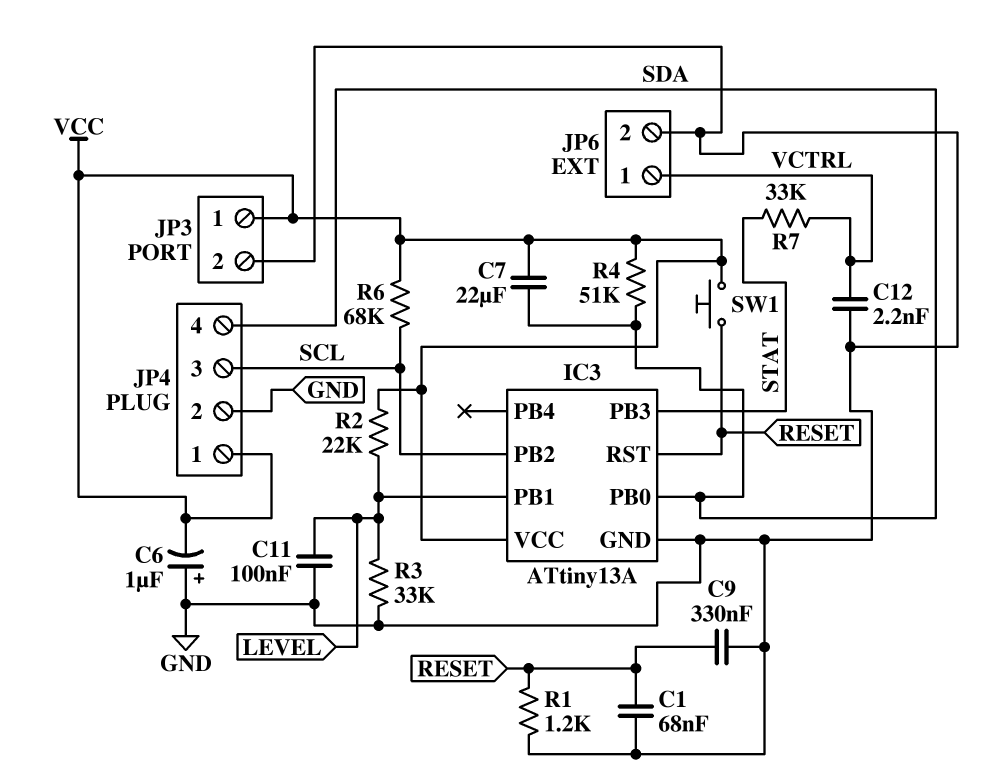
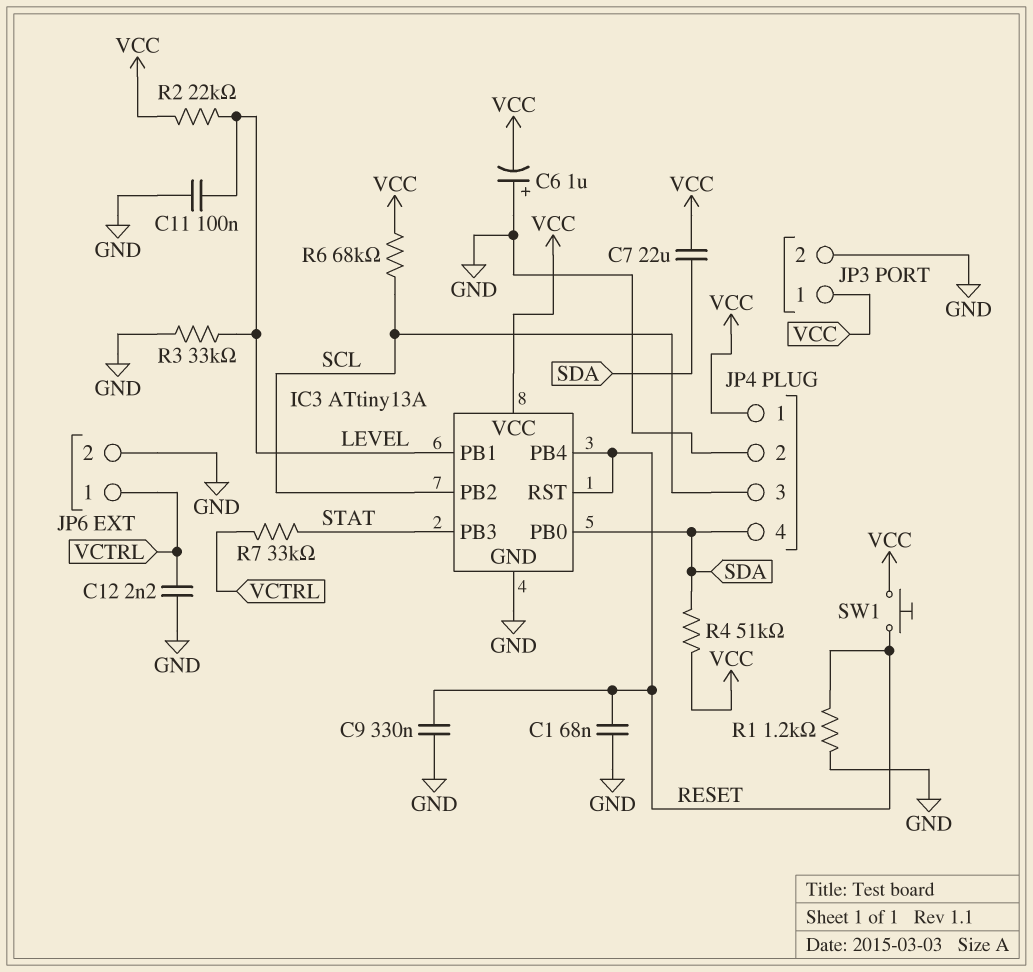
IC3 pin PB4: none -> RESET

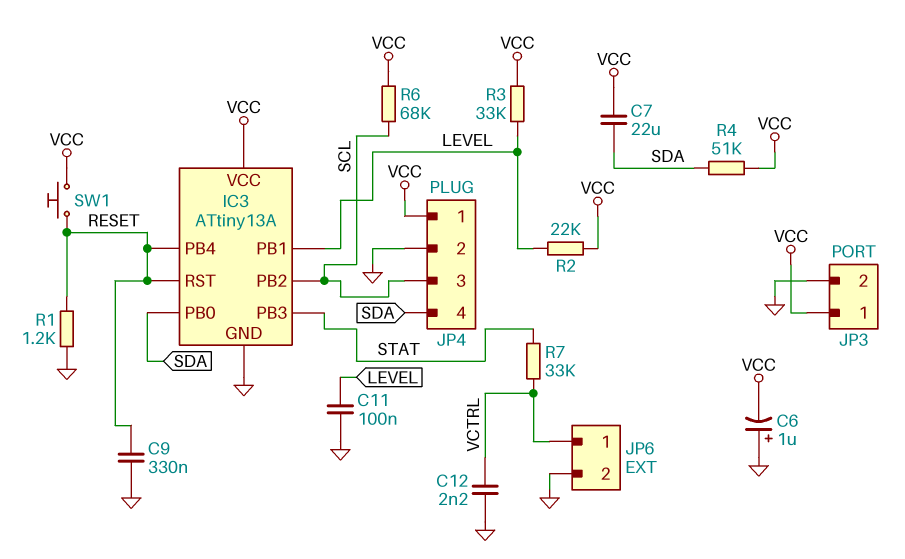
C1: 68nF (GND, RESET) -> none
R3: 33k (GND, LEVEL) -> 33k (LEVEL, VCC)

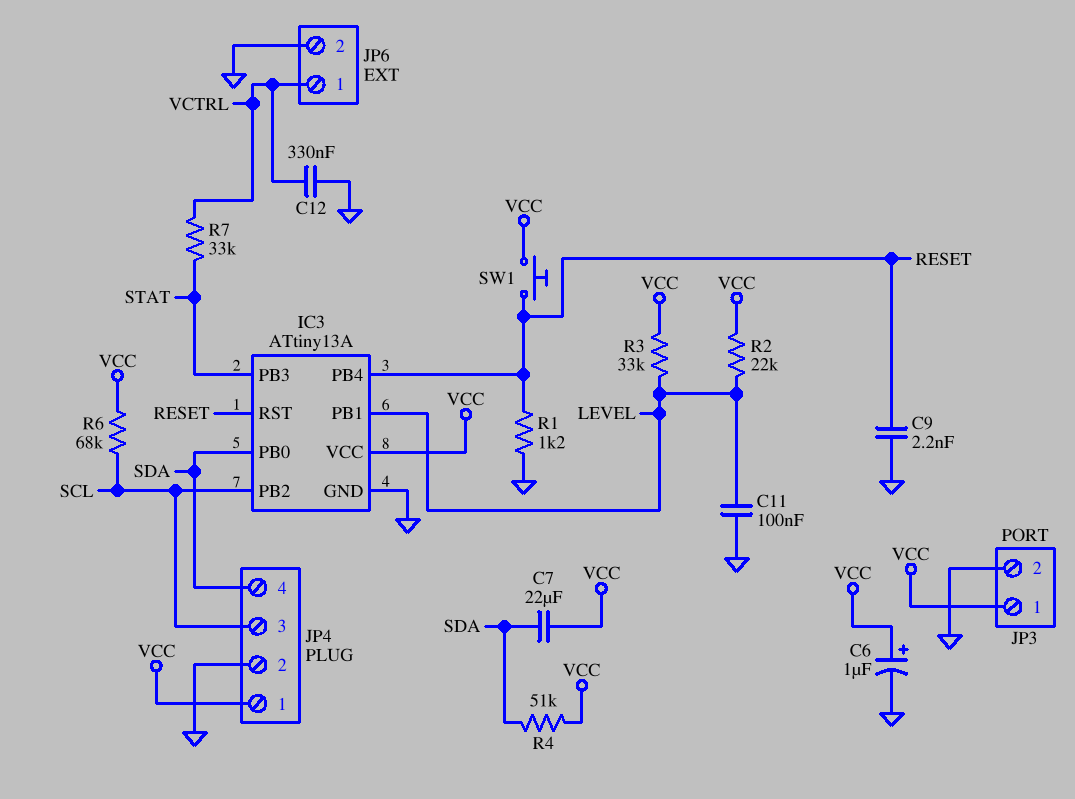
C6: 1uF (plus GND, minus VCC) -> 1uF (plus VCC, minus GND)
C9: 330nF (GND, RESET) -> 2.2nF (GND, RESET)
C12: 2.2nF (GND, VCTRL) -> 330nF (GND, VCTRL)

